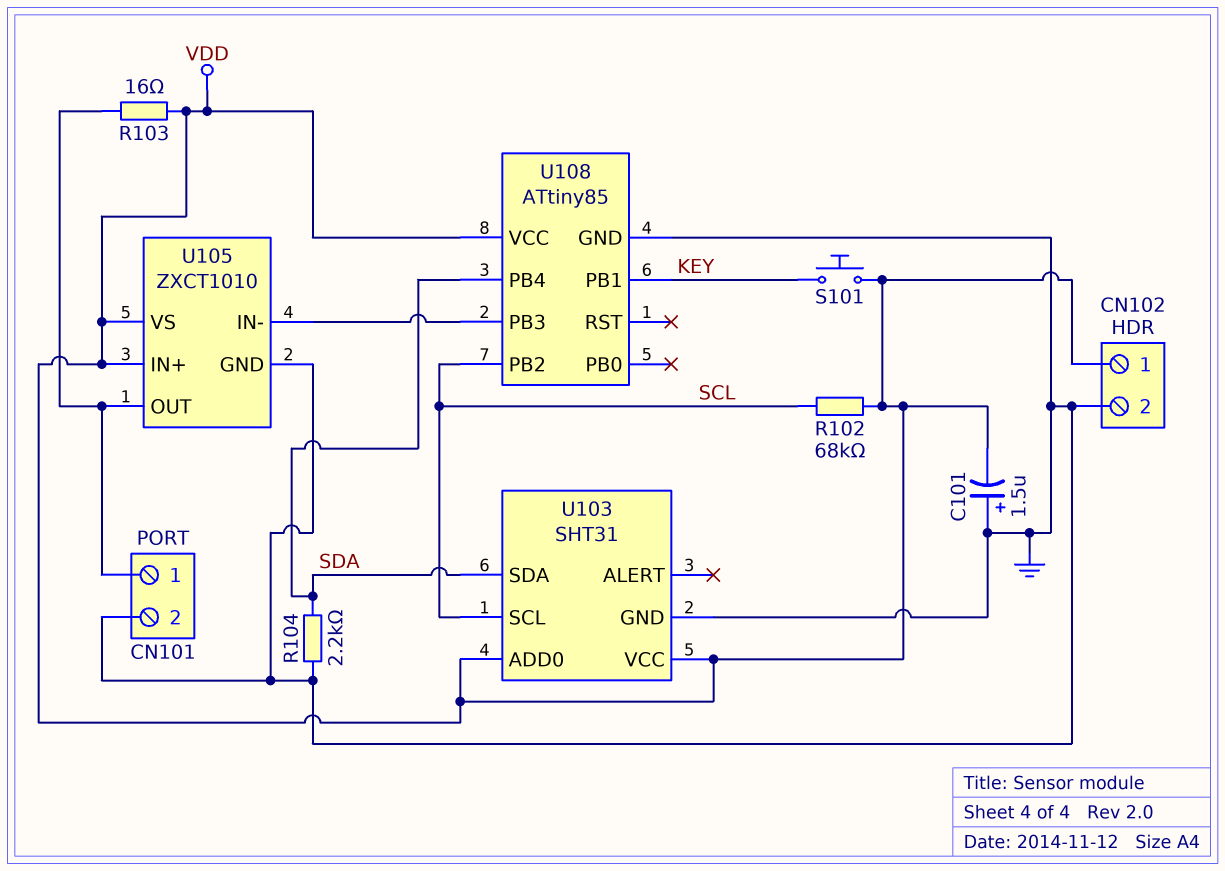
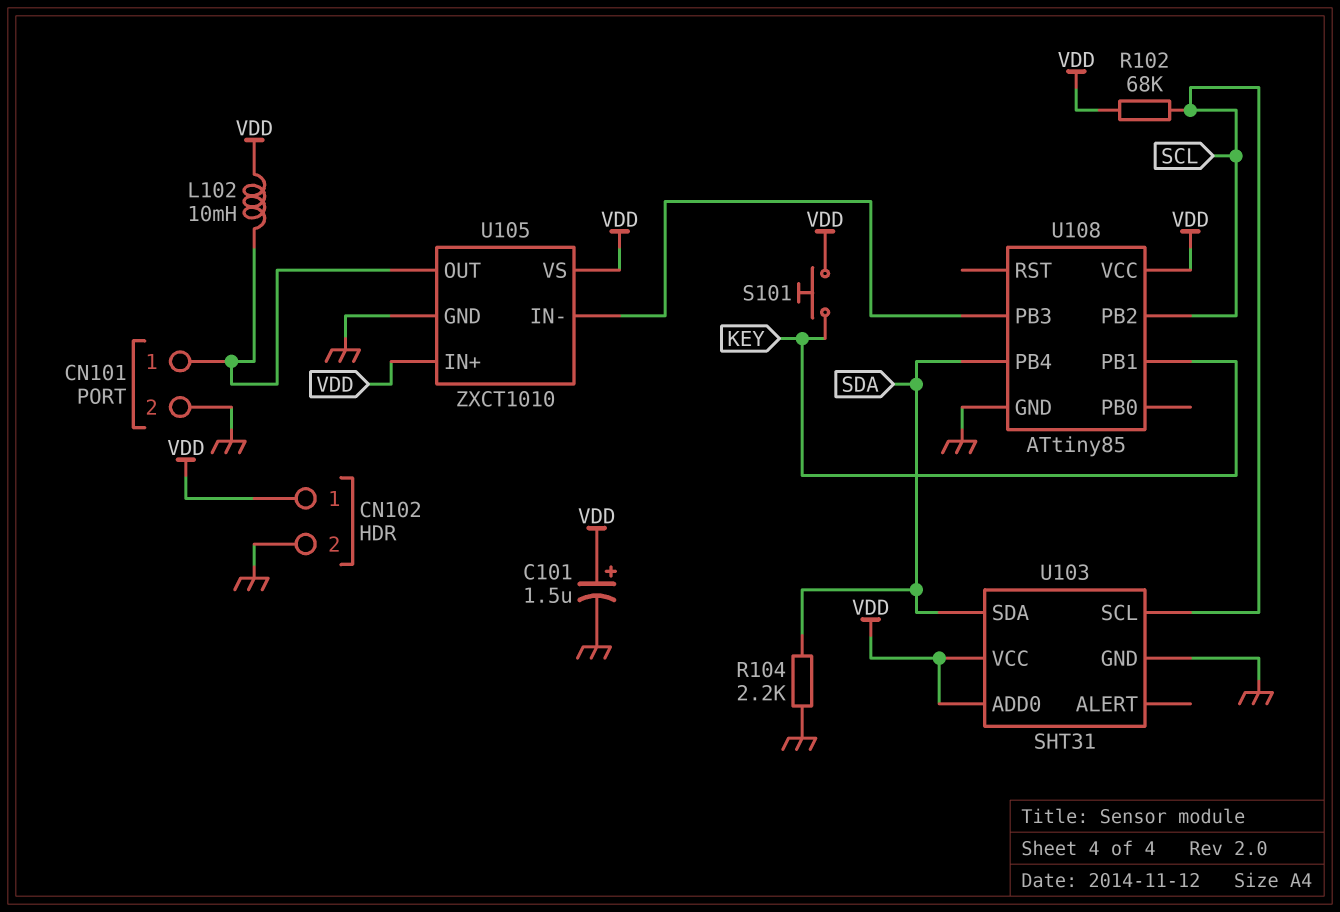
C101: 1.5uF (plus GND, minus VDD) -> 1.5uF (plus VDD, minus GND)
L102: none -> 10mH (CN101/1, VDD)
R103: 16 (CN101/1, VDD) -> none

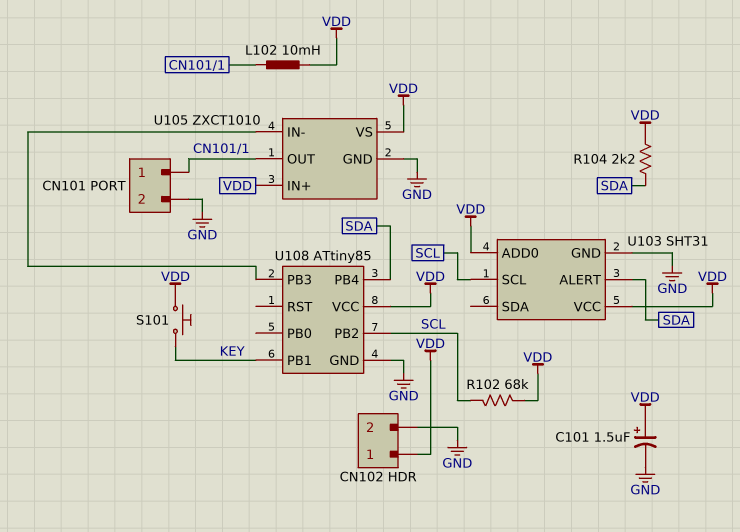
R104: 2.2k (GND, SDA) -> 2.2k (SDA, VDD)
U103 pin ALERT: none -> SDA
U103 pin SDA: SDA -> none

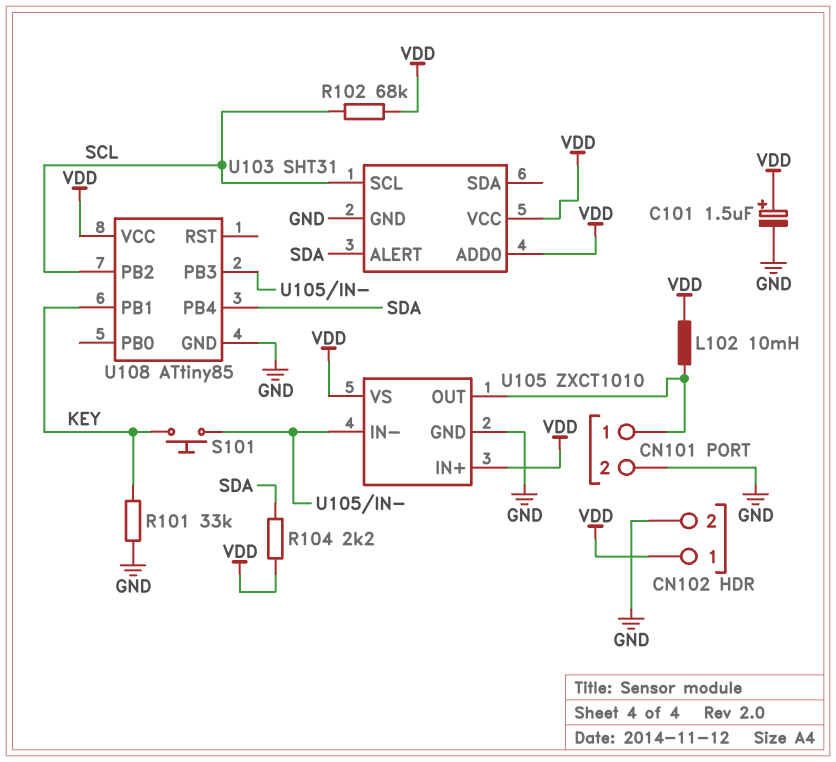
R101: none -> 33k (GND, KEY)
S101: button (KEY, VDD) -> button (KEY, U105/IN-)

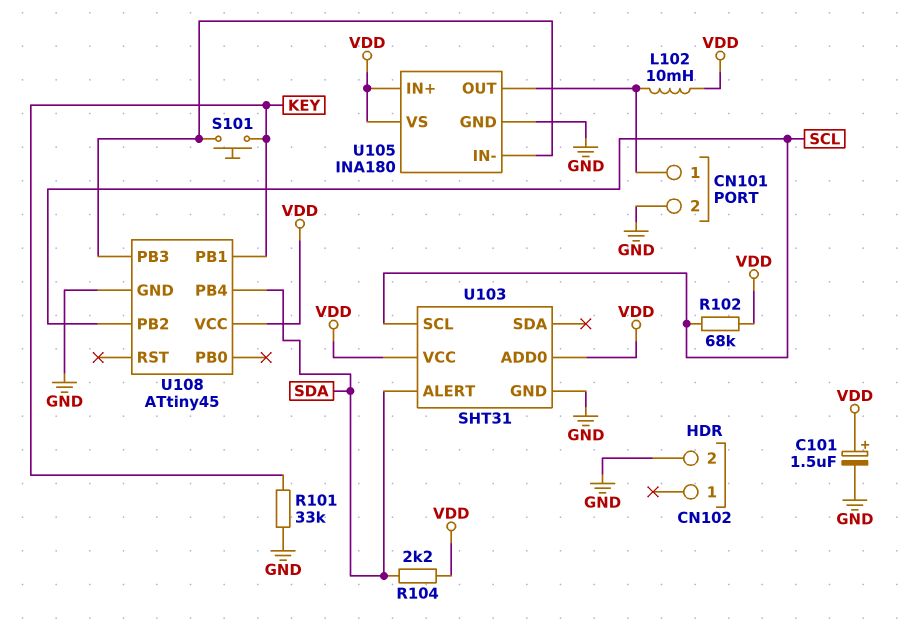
CN102 pin 1: VDD -> none
U105: ZXCT1010 -> INA180
U108: ATtiny85 -> ATtiny45

